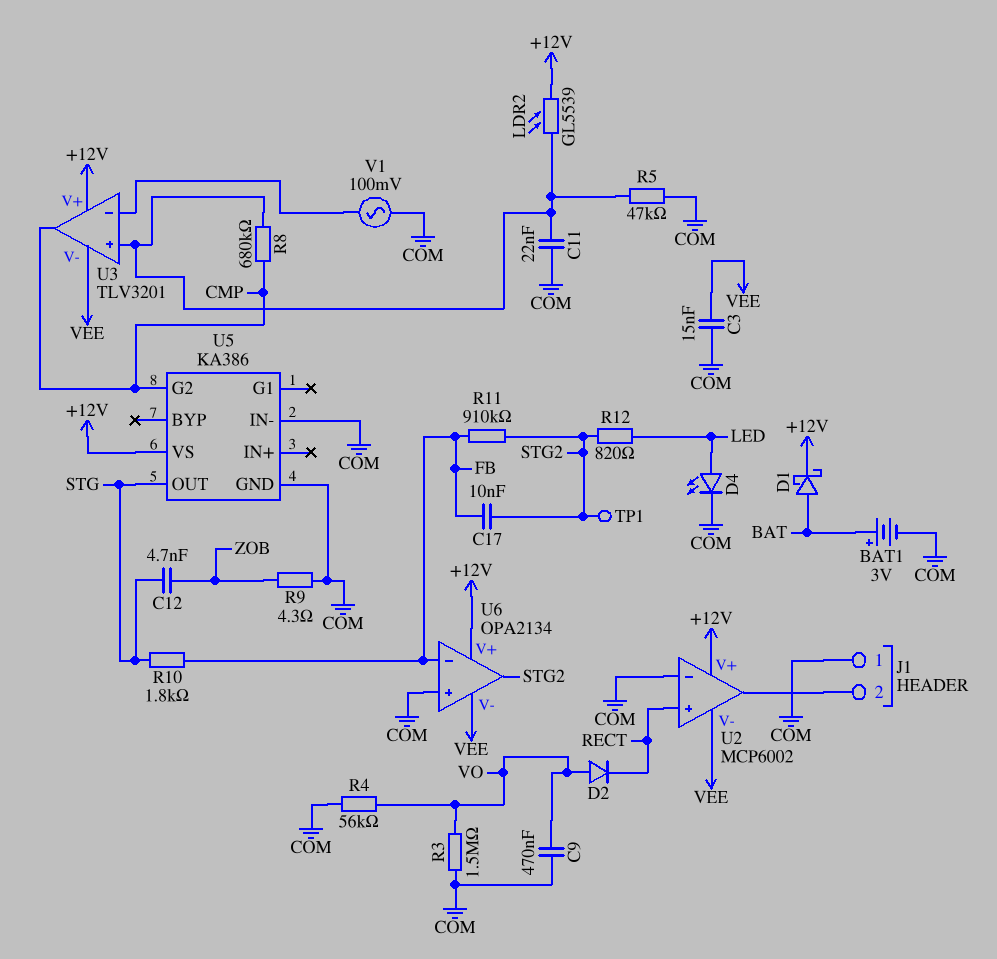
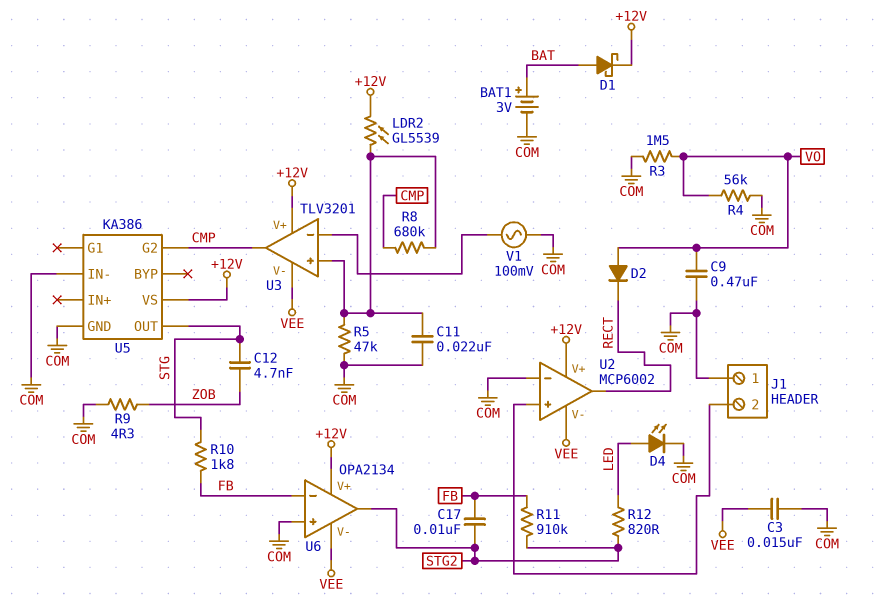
TP1: test point (STG2) -> none
U2 pin in+: RECT -> J1/2
U2 pin out: J1/2 -> RECT

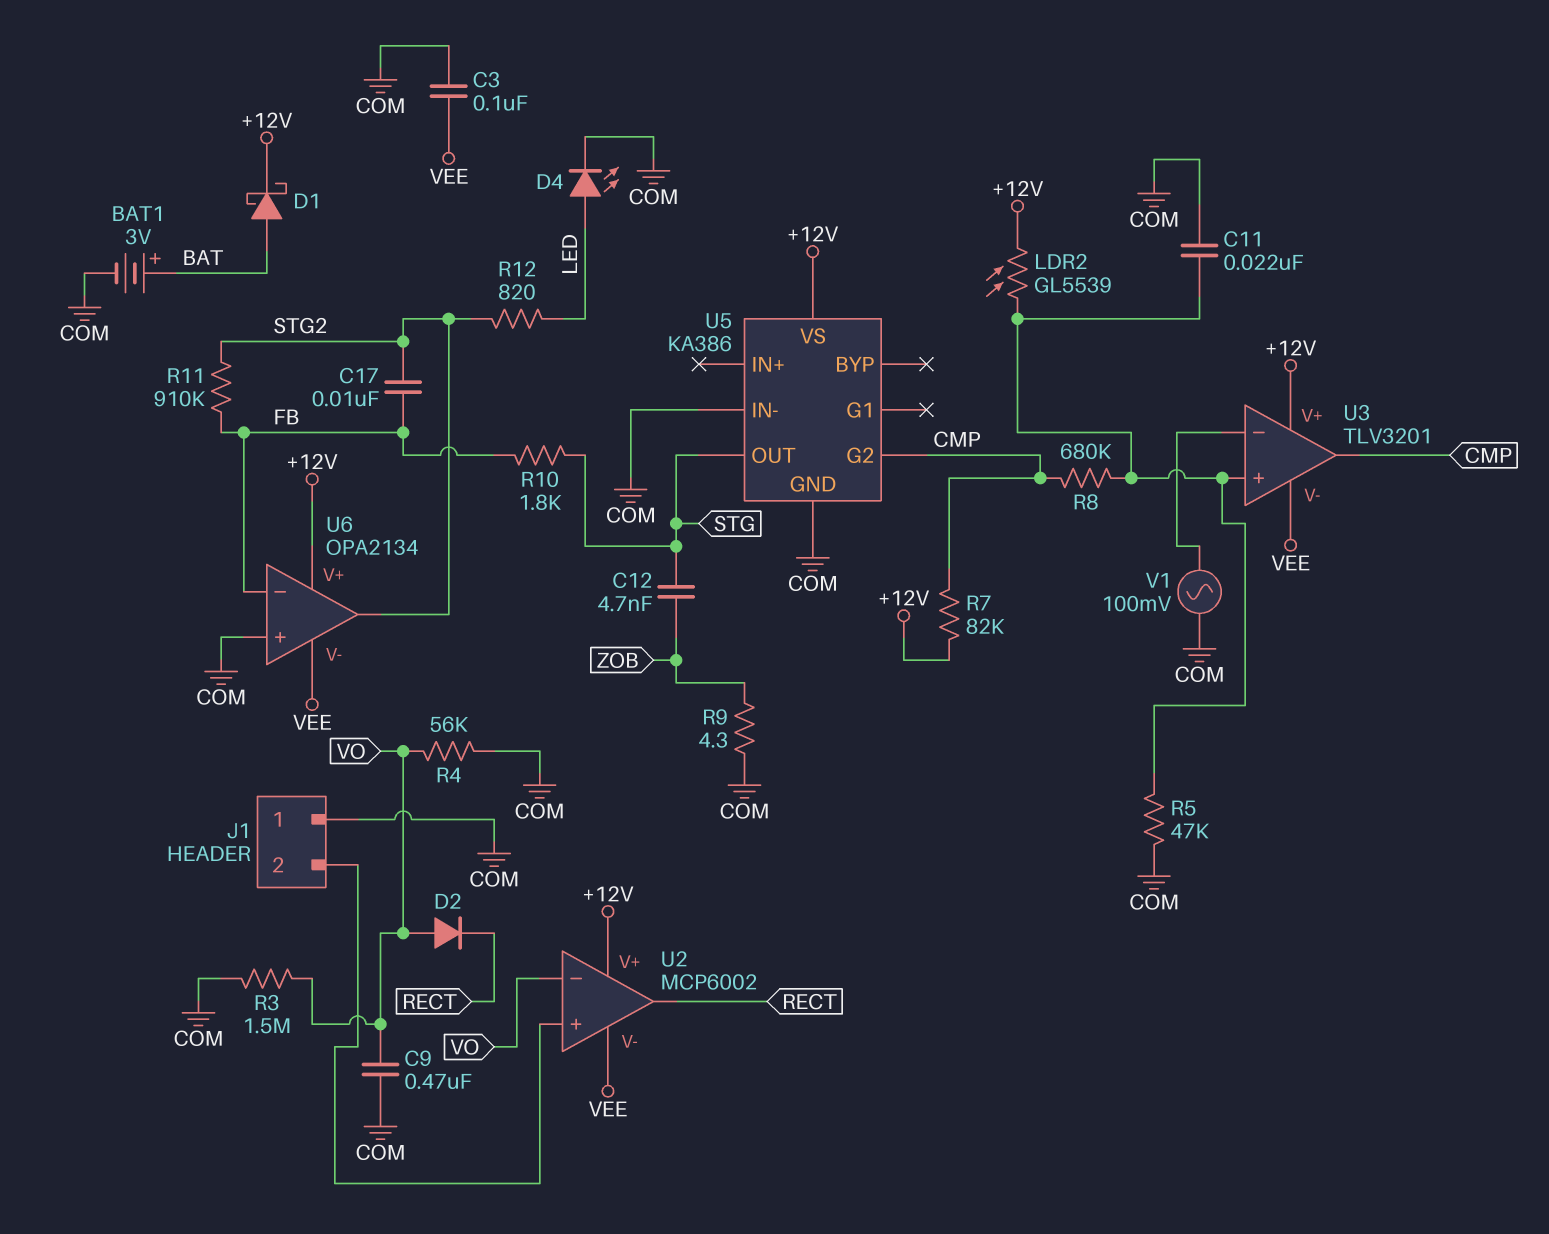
C3: 15nF (COM, VEE) -> 100nF (COM, VEE)
R7: none -> 82k (+12V, CMP)
U2 pin in-: COM -> VO

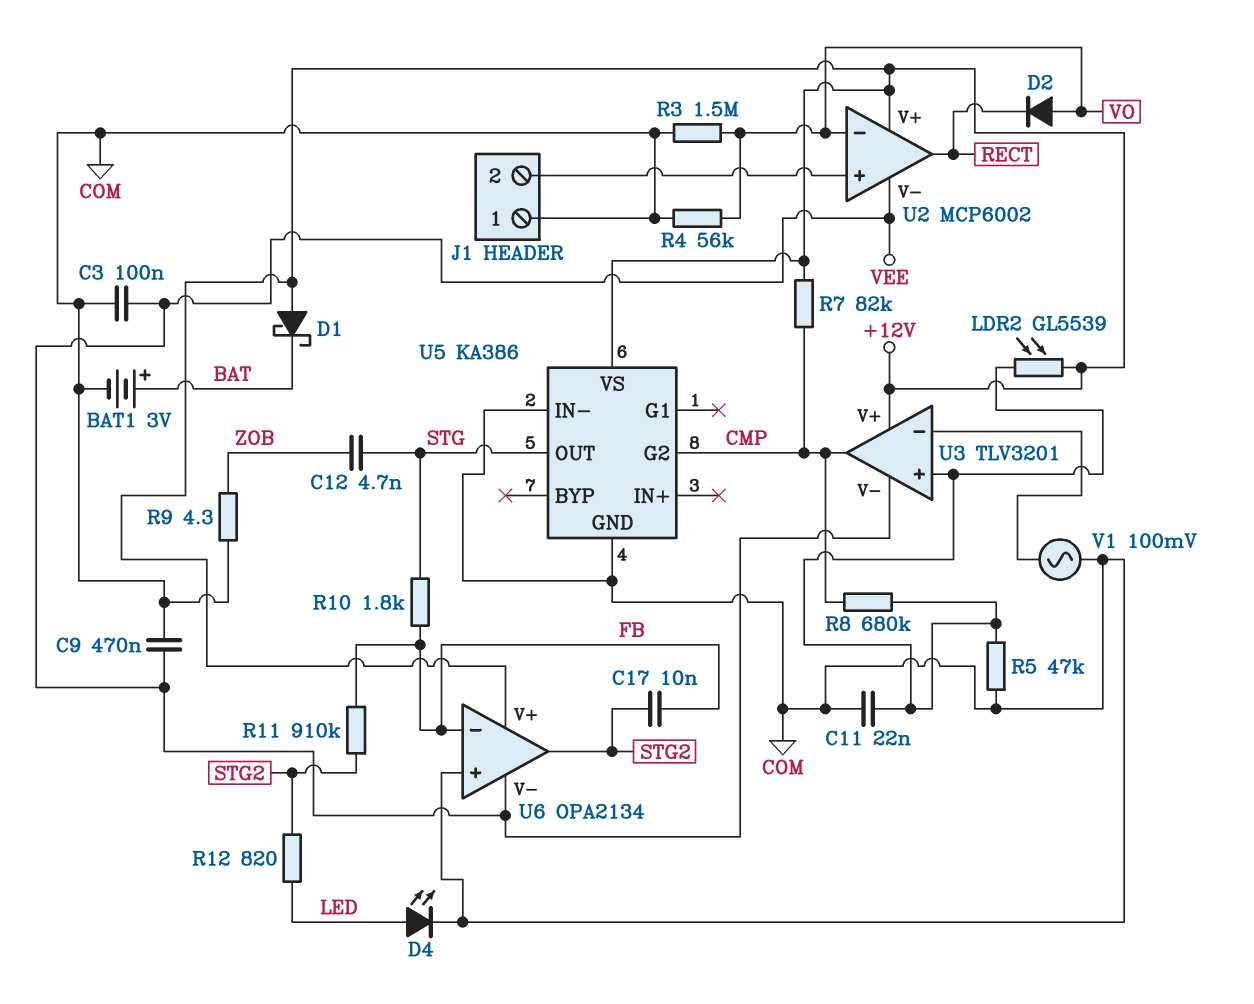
C9: 470nF (COM, VO) -> 470nF (COM, VEE)
D1: schottky (A BAT, K +12V) -> schottky (A +12V, K BAT)

